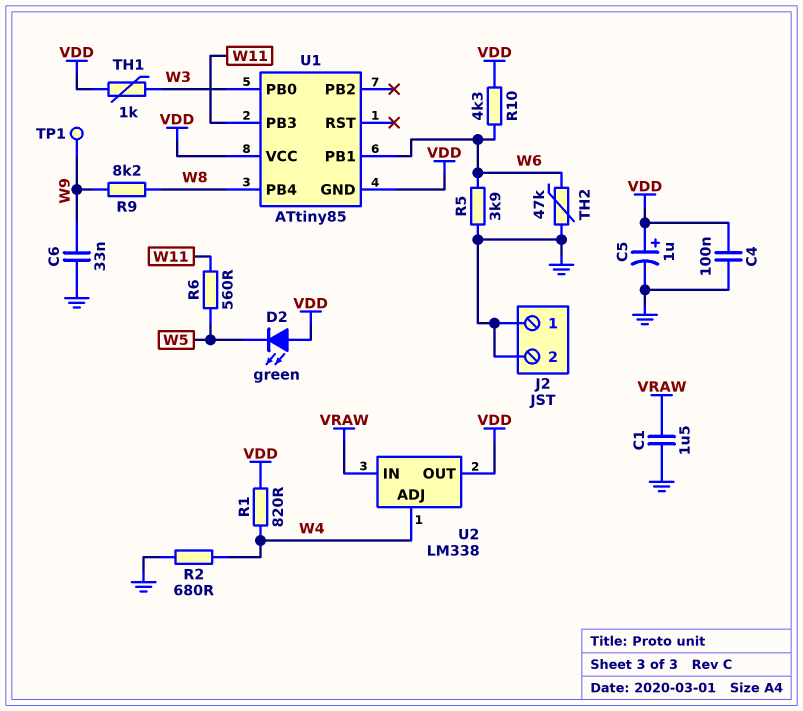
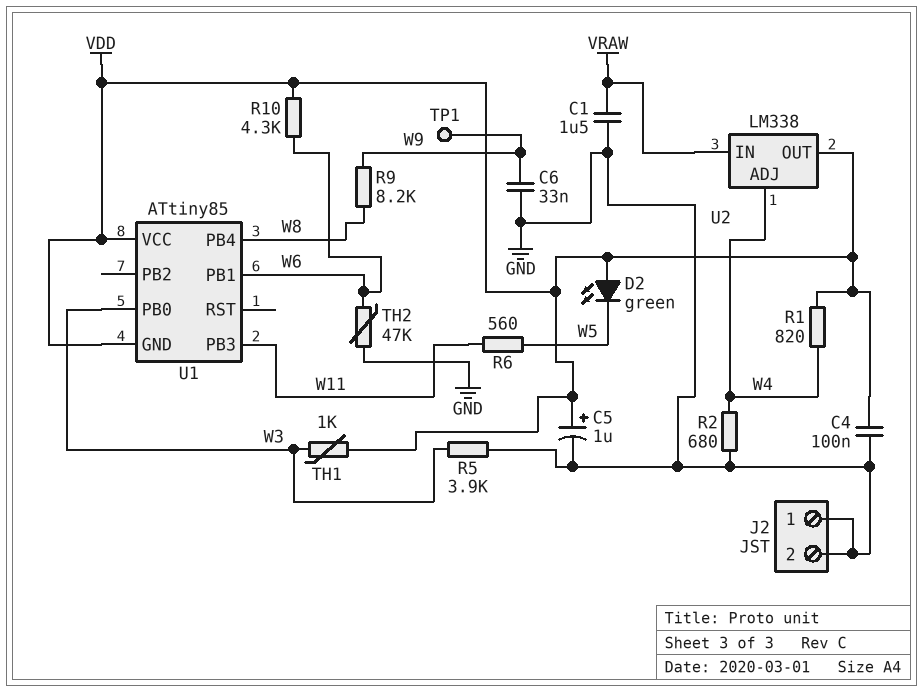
R5: 3.9k (GND, W6) -> 3.9k (GND, W3)

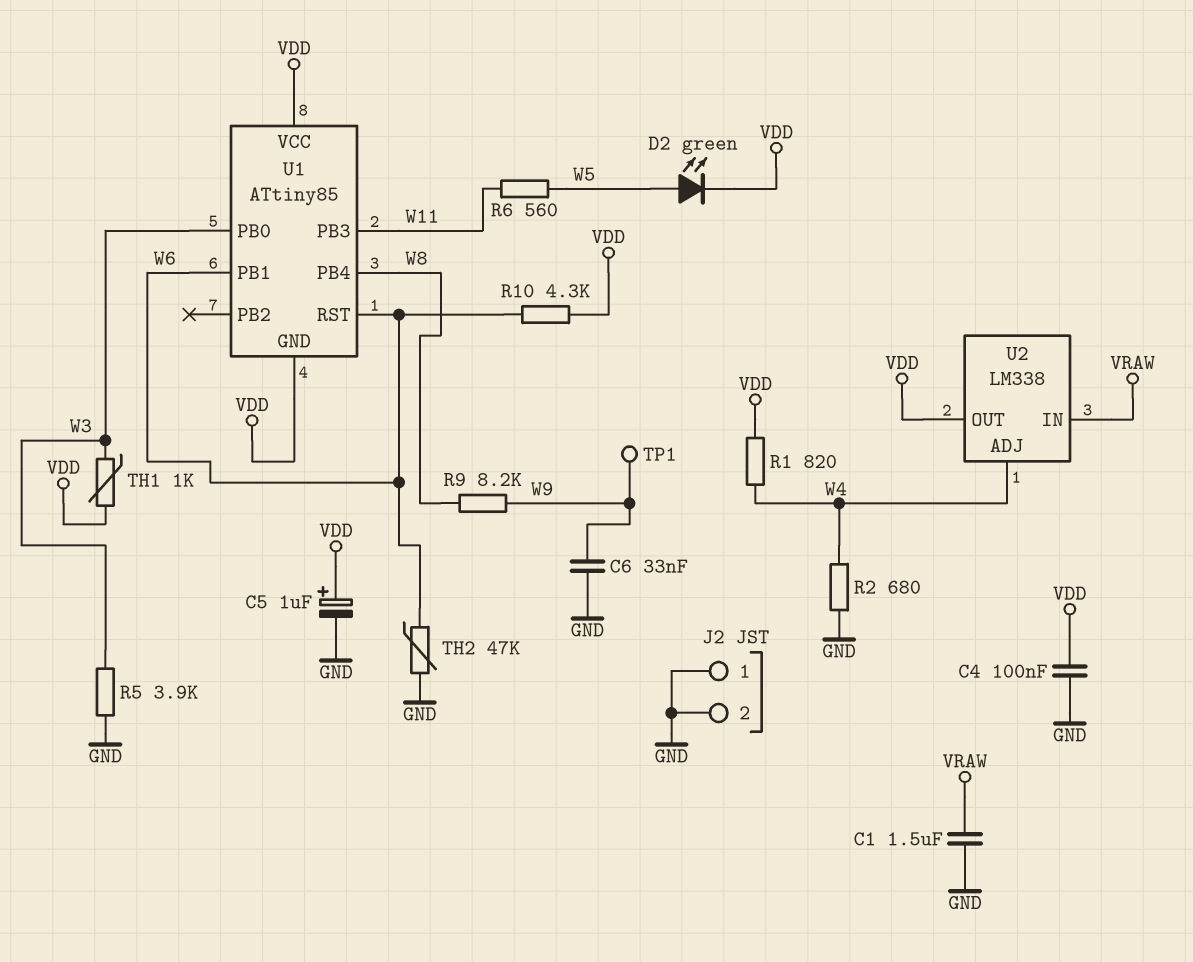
D2: LED green (A VDD, K W5) -> LED green (A W5, K VDD)
U1 pin RST: none -> W6

